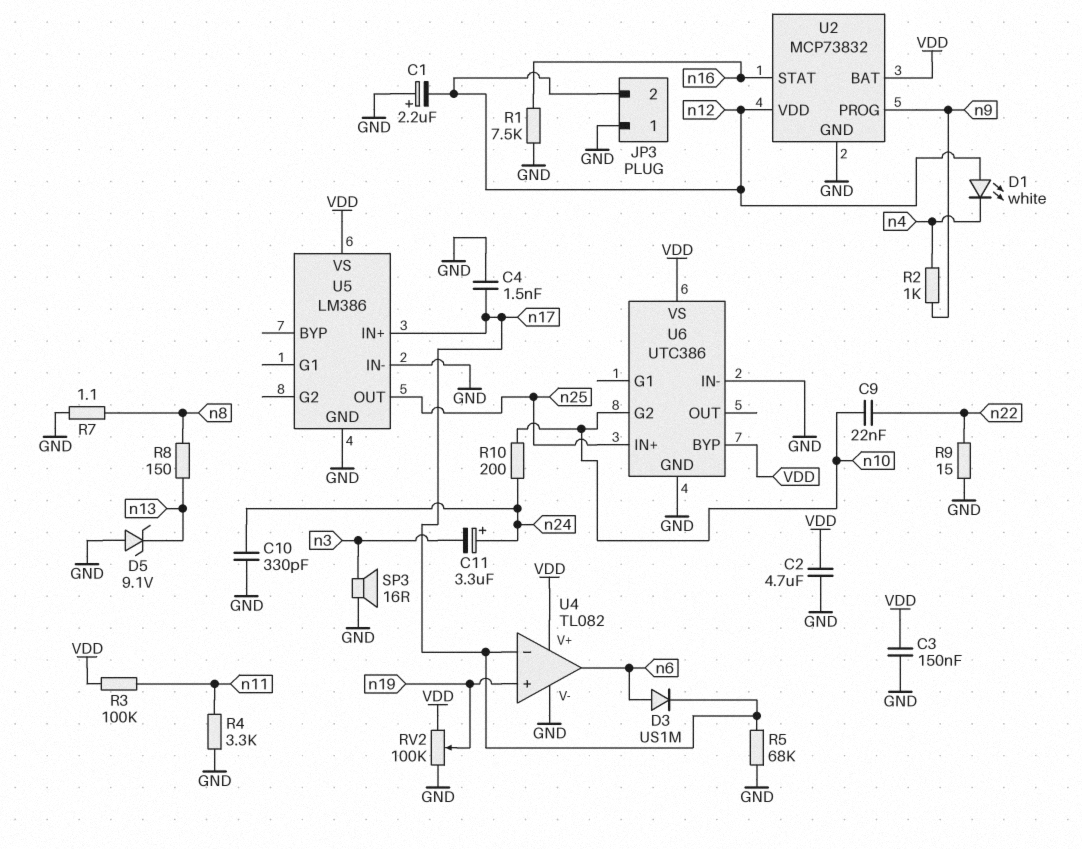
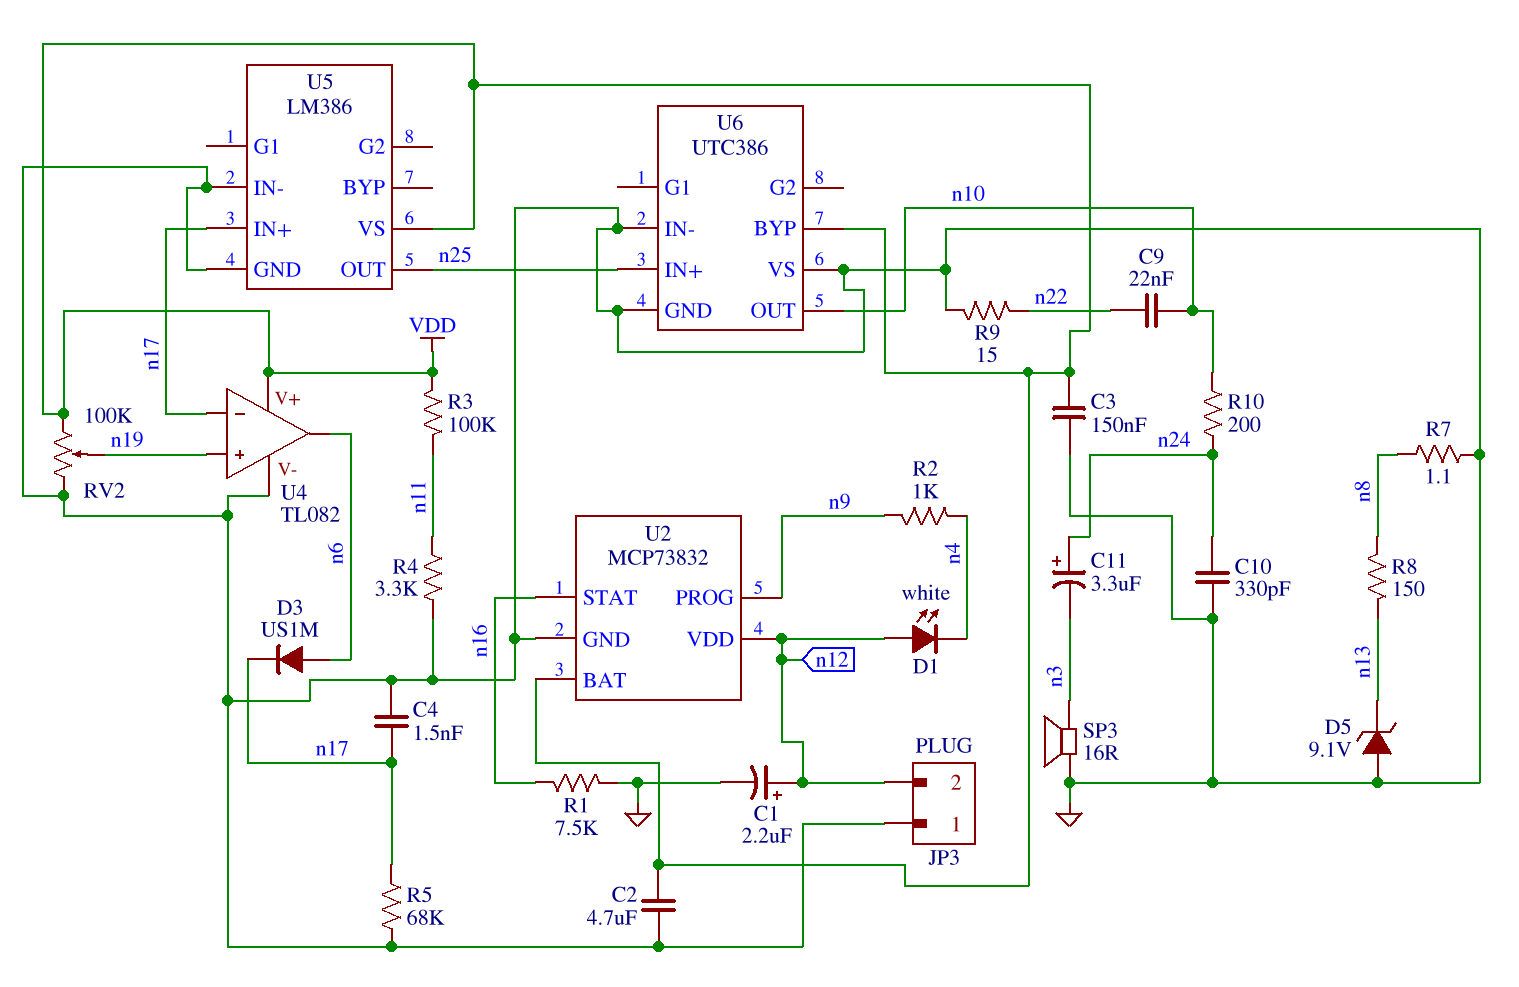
C1: 2.2uF (plus GND, minus n12) -> 2.2uF (plus n12, minus GND)
U6 pin G2: n10 -> none
U6 pin OUT: none -> n10
U6 pin VS: VDD -> GND

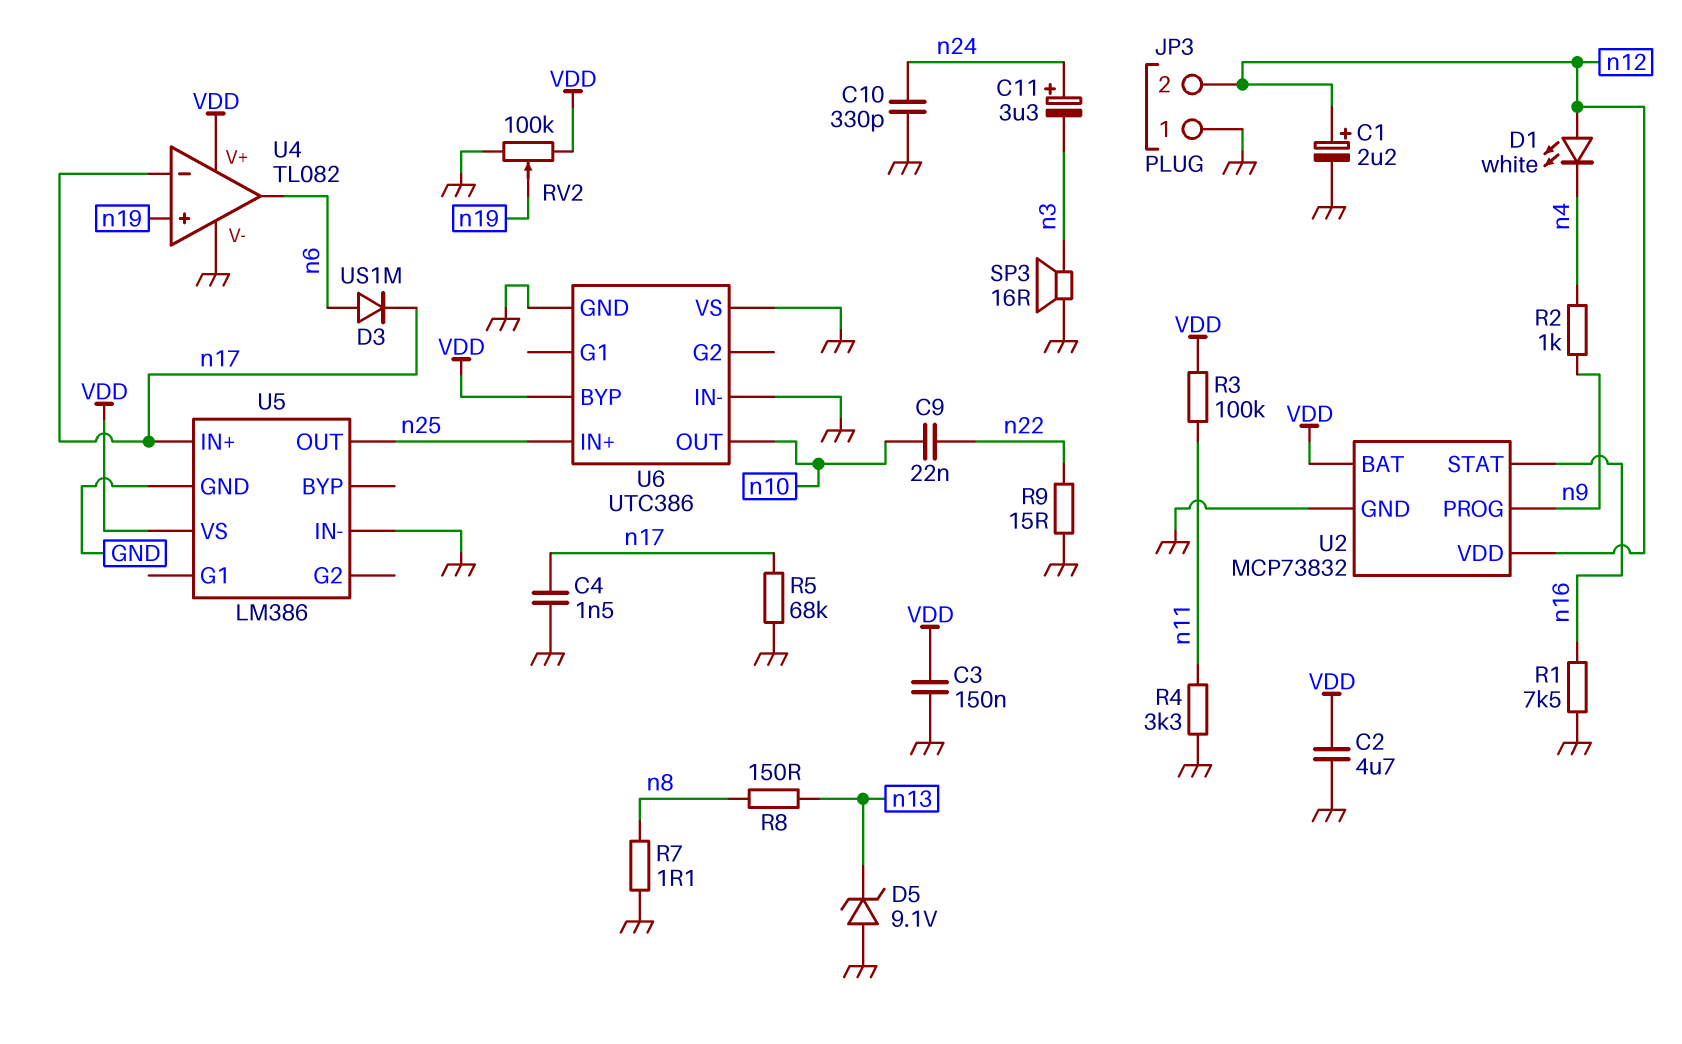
R10: 200 (n10, n24) -> none

